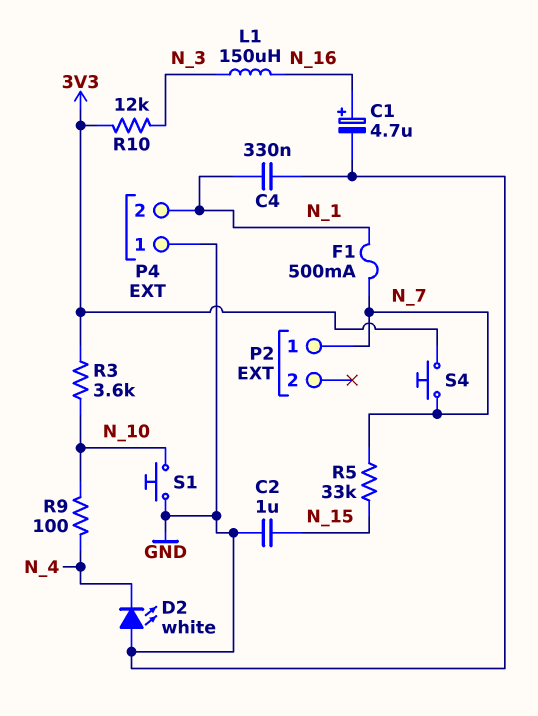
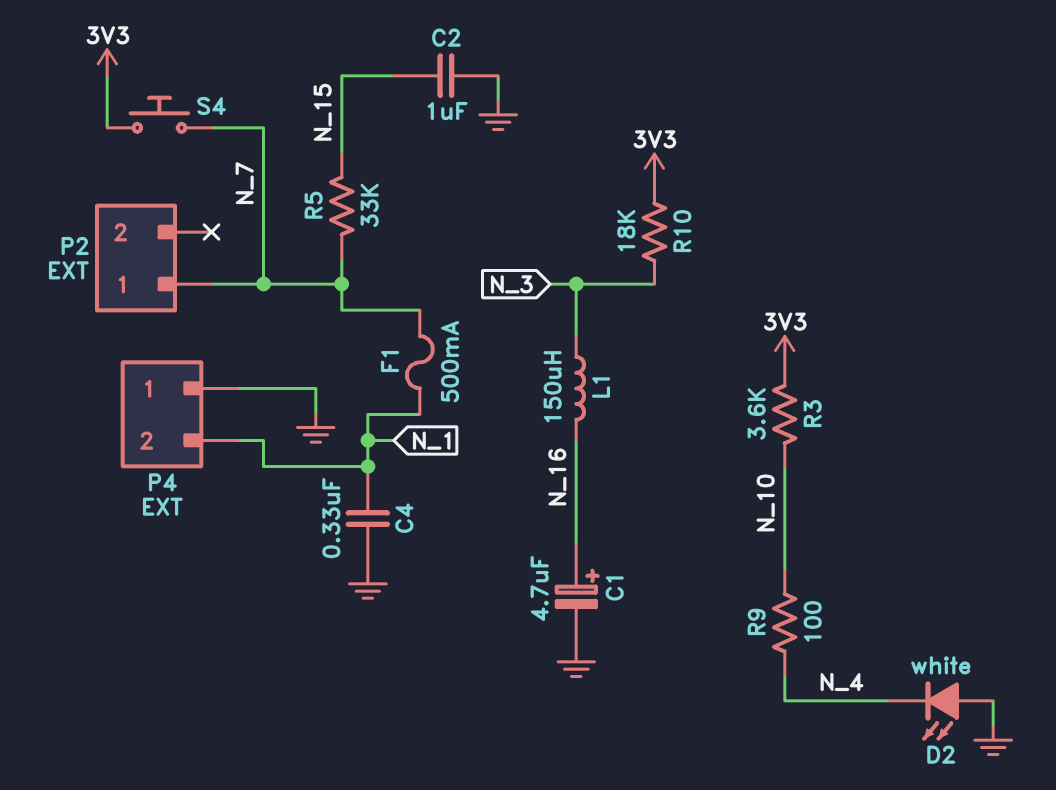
R10: 12k (3V3, N_3) -> 18k (3V3, N_3)
S1: button (GND, N_10) -> none

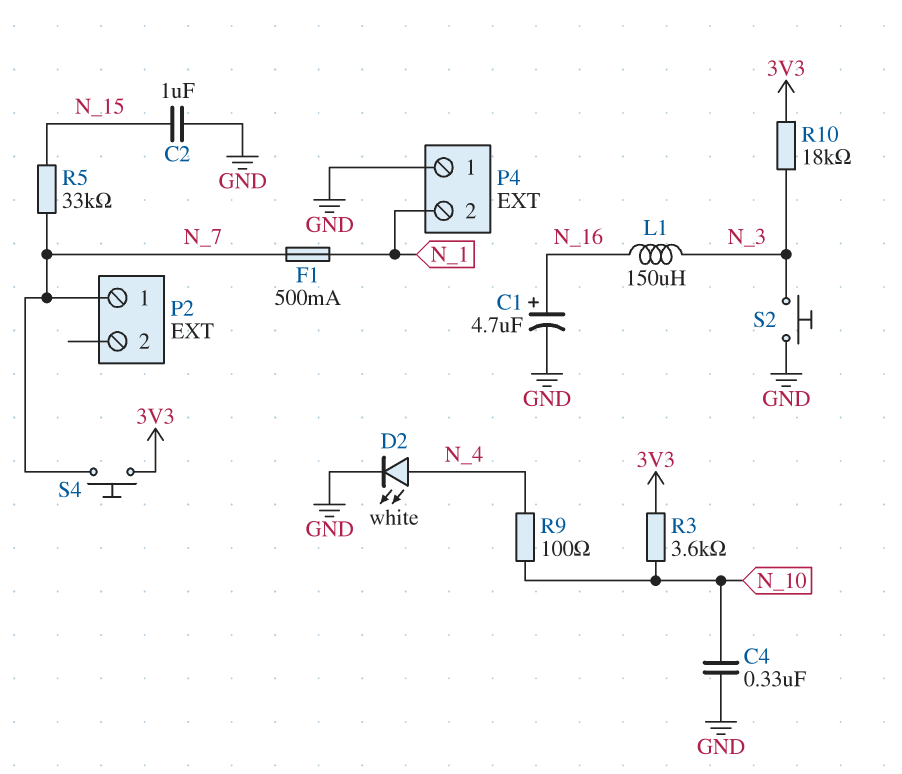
C4: 330nF (GND, N_1) -> 330nF (GND, N_10)
D2: LED white (A GND, K N_4) -> LED white (A N_4, K GND)
S2: none -> button (GND, N_3)

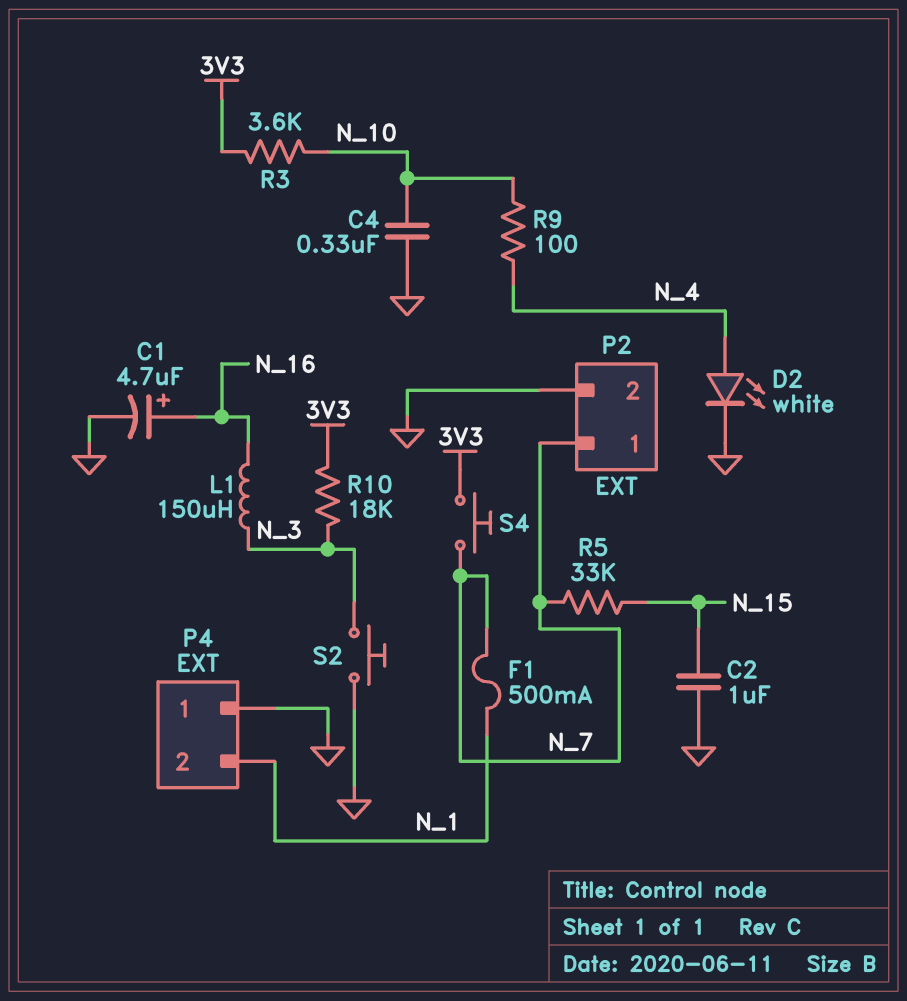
P2 pin 2: none -> GND

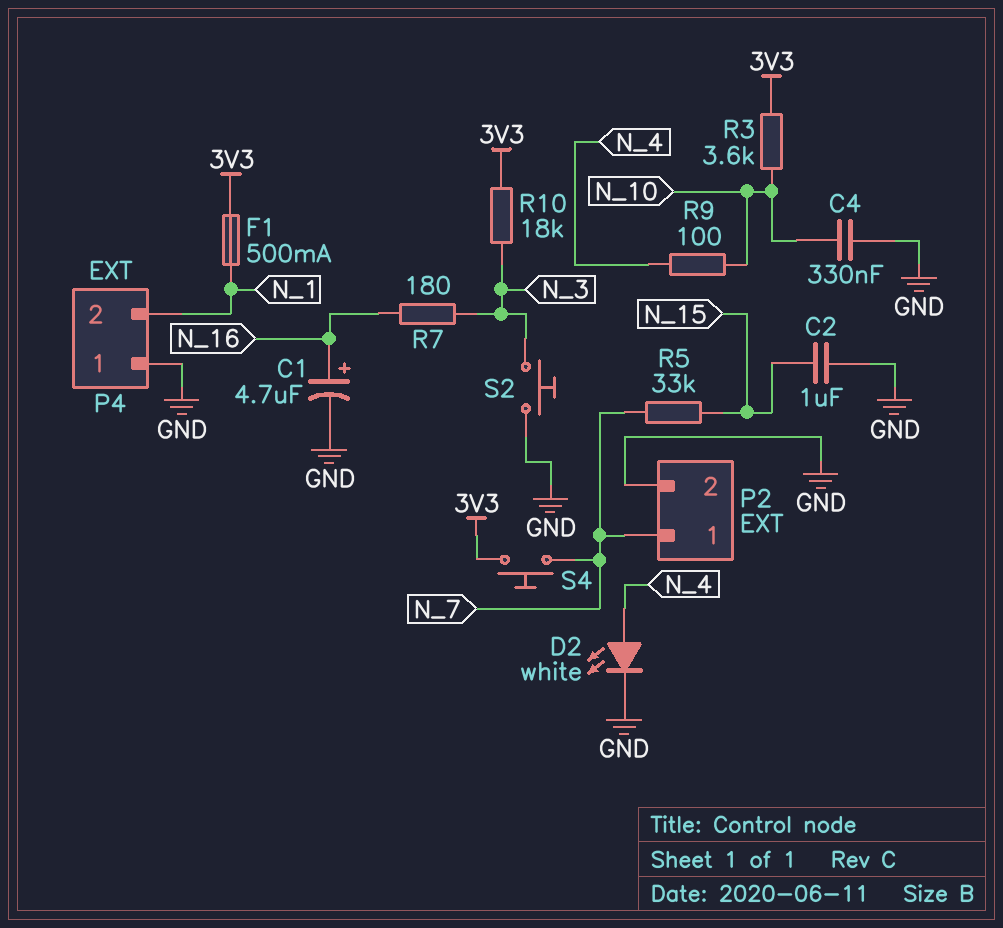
F1: 500mA (N_1, N_7) -> 500mA (3V3, N_1)
L1: 150uH (N_3, N_16) -> none
R7: none -> 180 (N_3, N_16)

